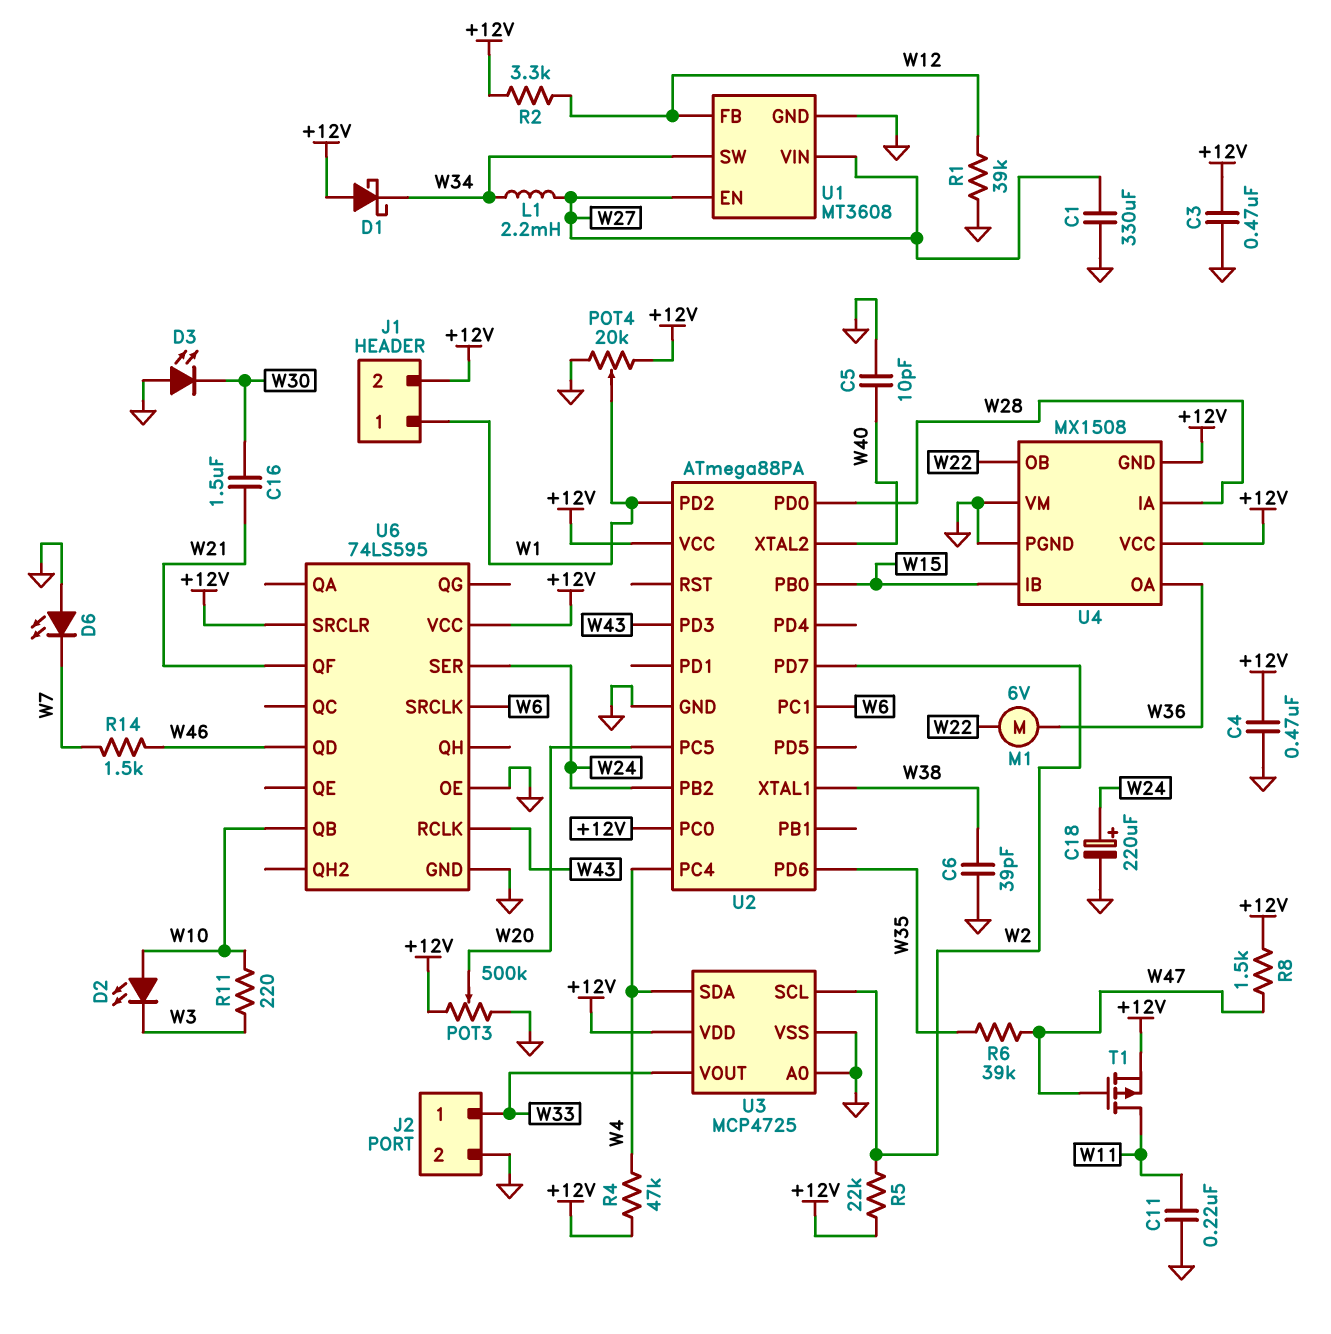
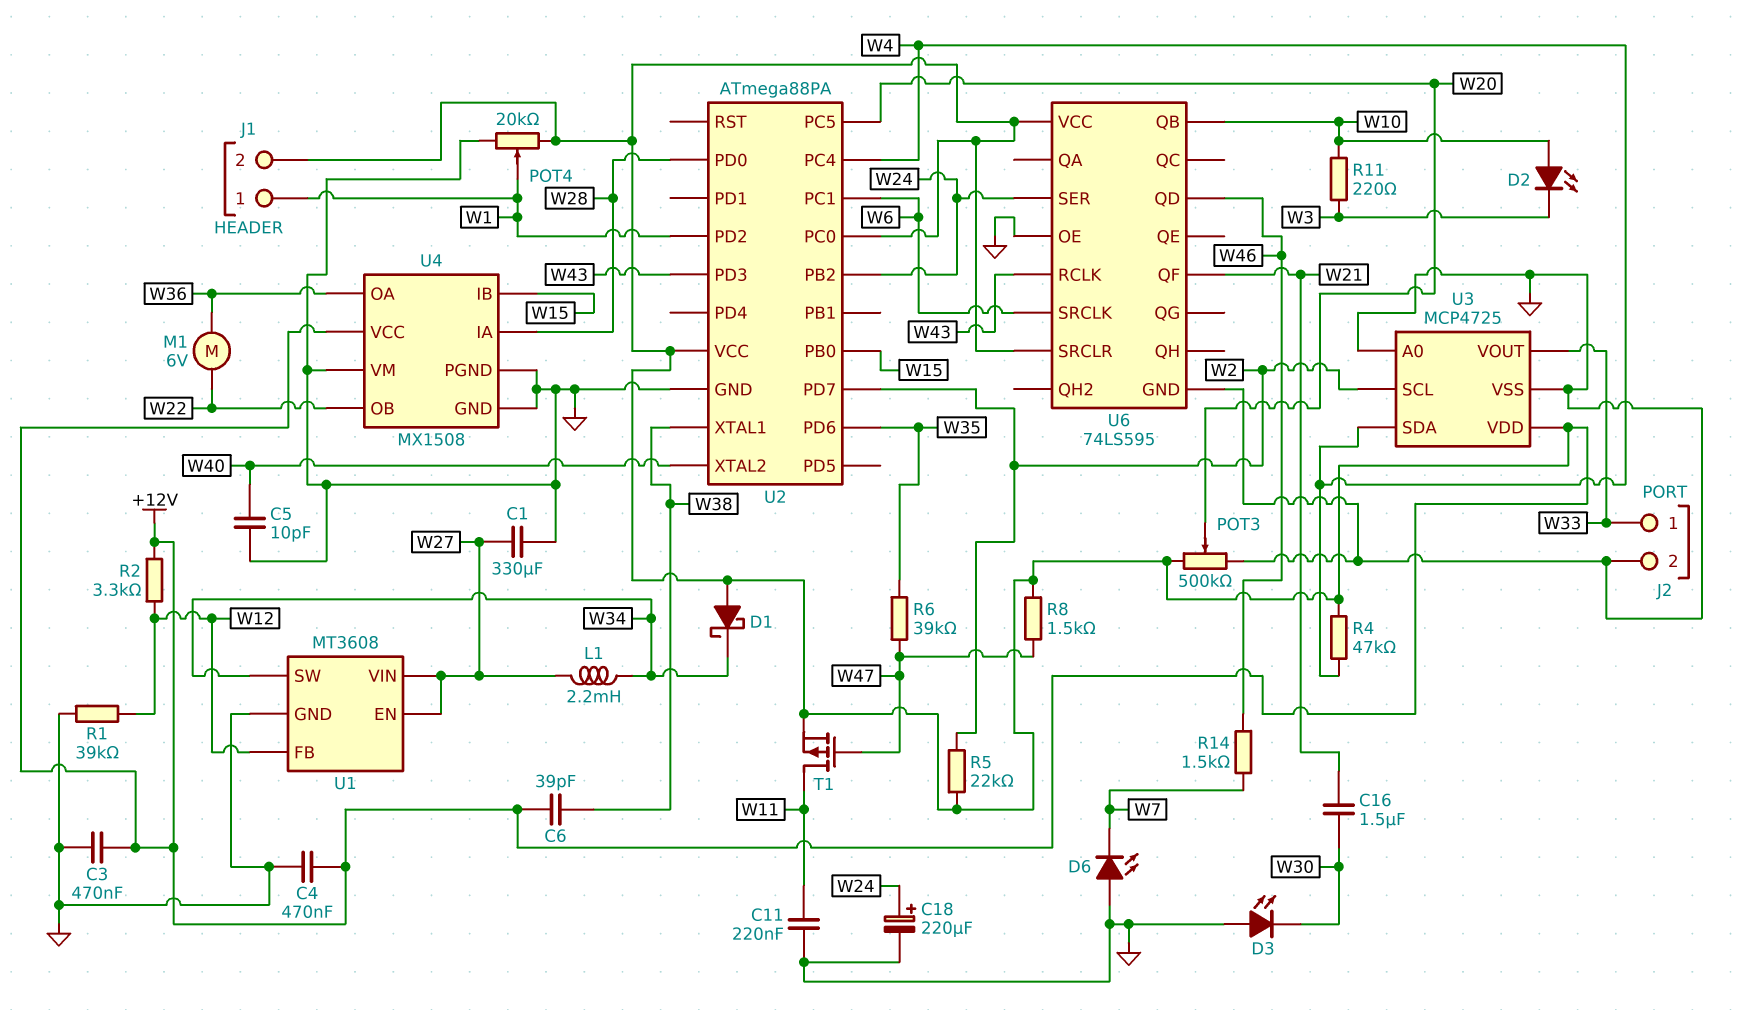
C6: 39pF (GND, W38) -> 39pF (+12V, W38)
U4 pin GND: +12V -> GND

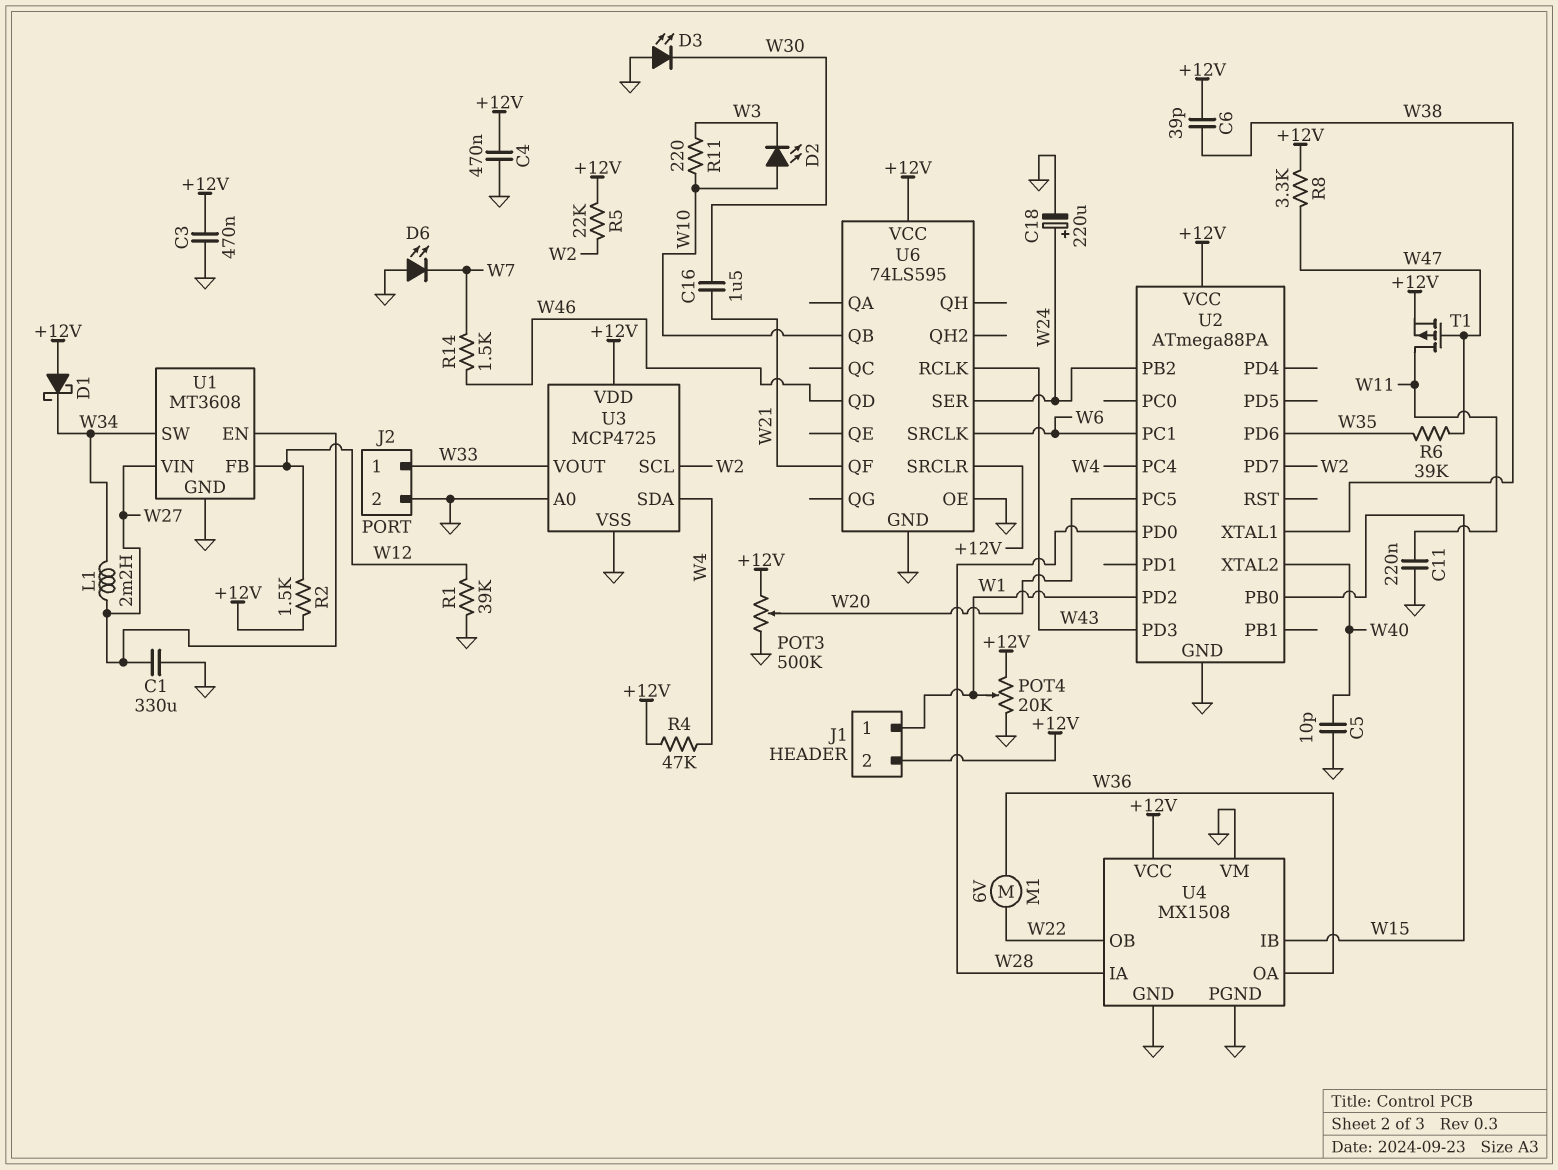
R2: 3.3k (+12V, W12) -> 1.5k (+12V, W12)
R8: 1.5k (+12V, W47) -> 3.3k (+12V, W47)
U2 pin PC0: +12V -> none

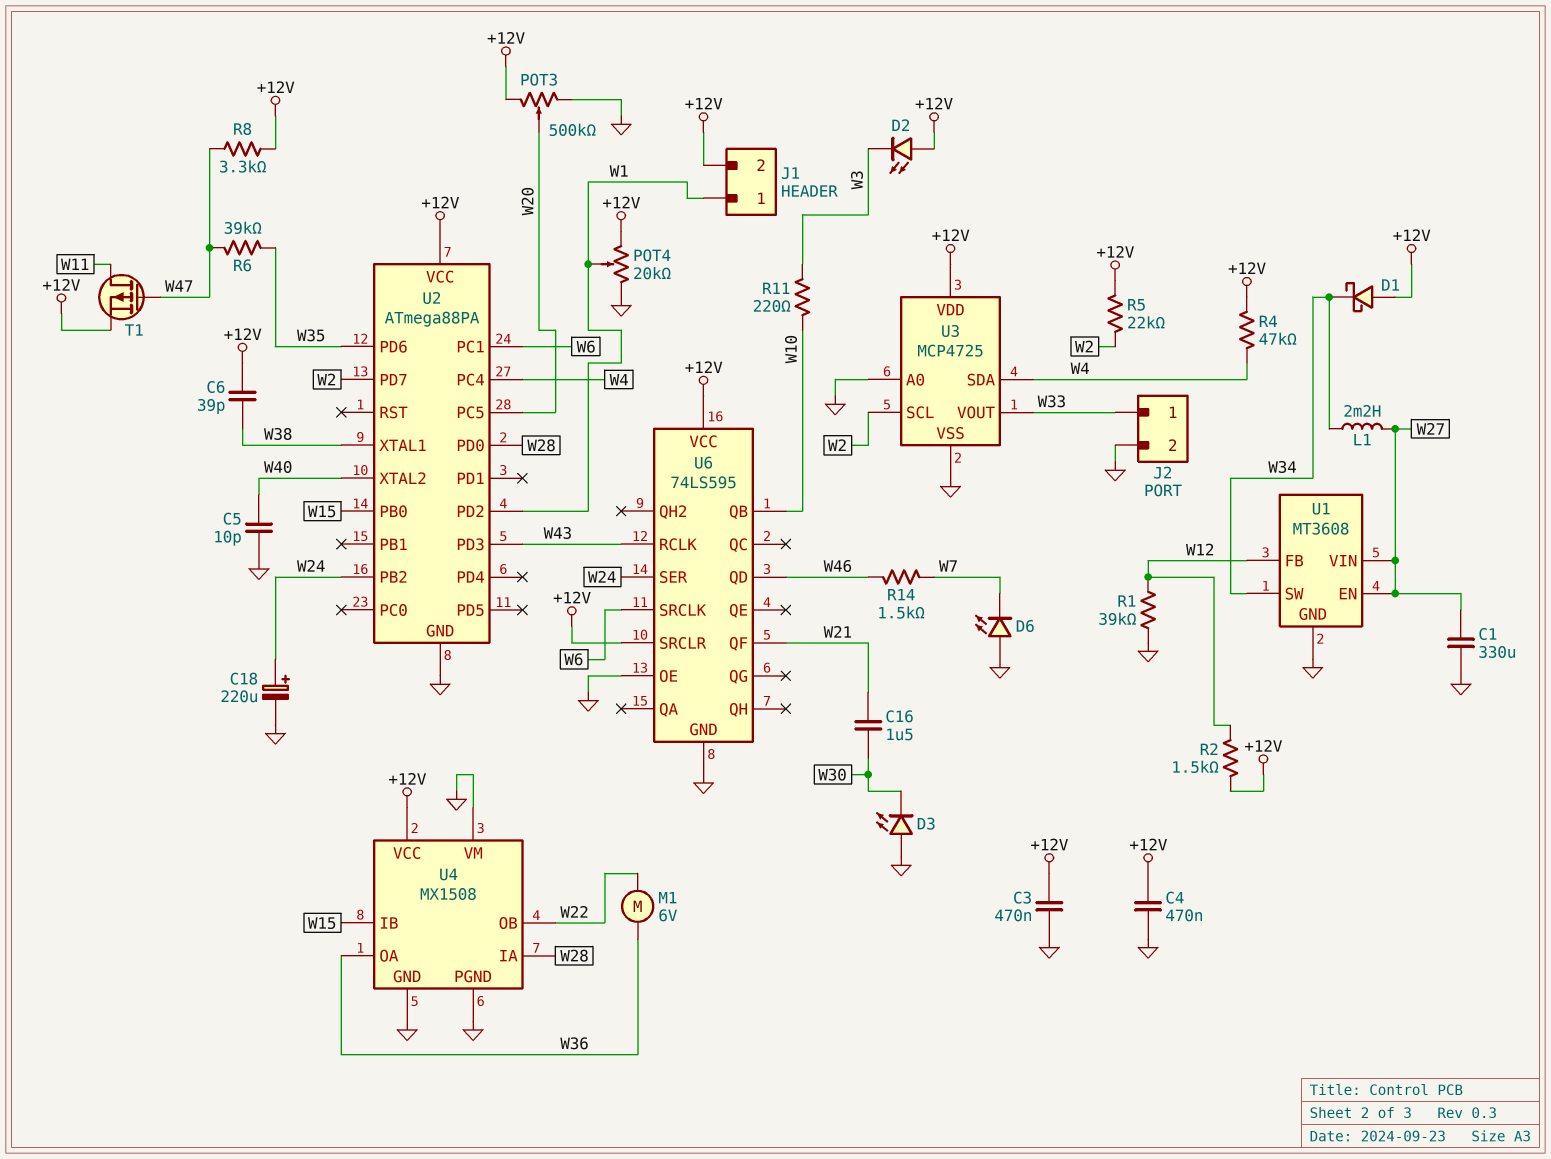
C11: 220nF (GND, W11) -> none
D2: LED (A W10, K W3) -> LED (A +12V, K W3)

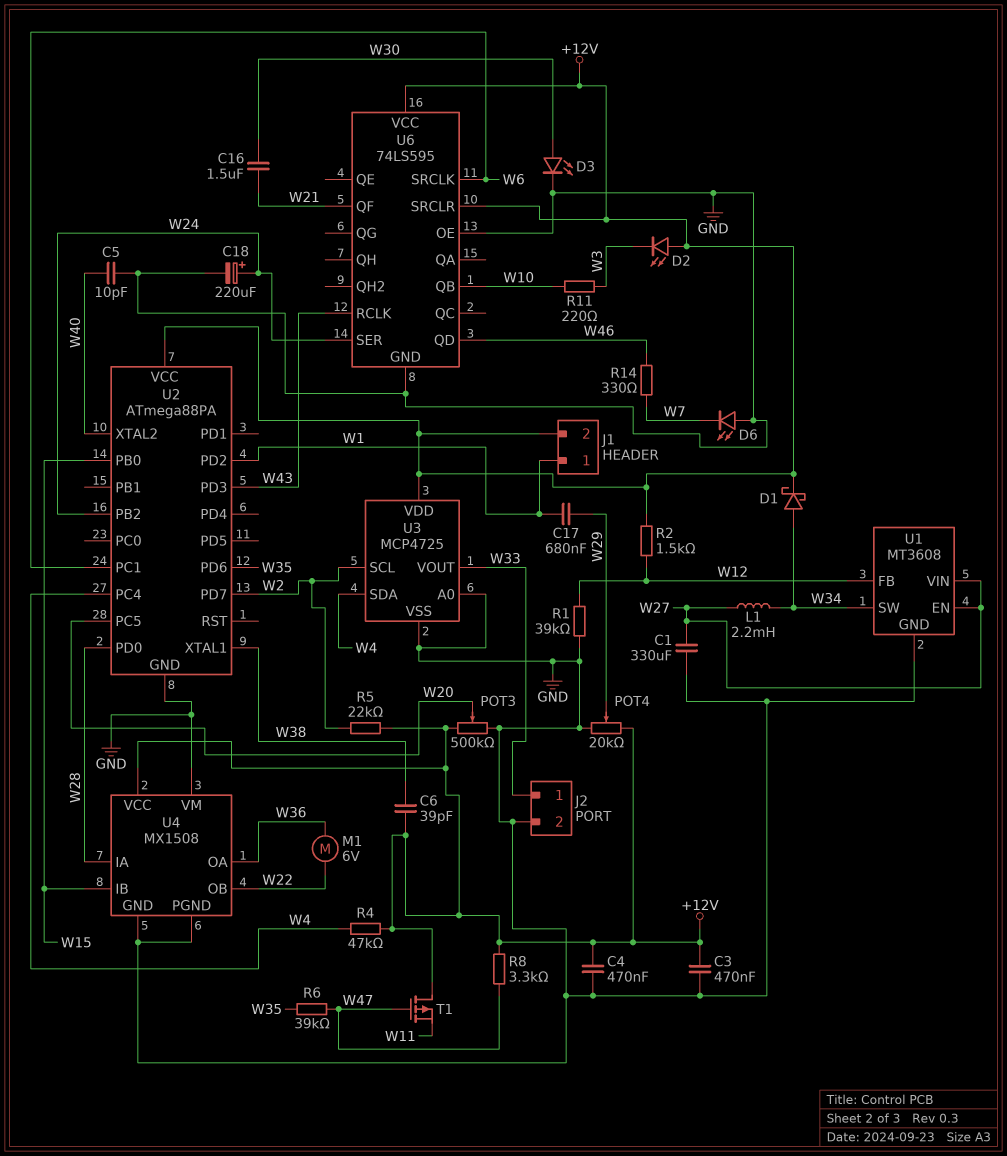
C17: none -> 680nF (W1, W29)
D1: schottky (A +12V, K W34) -> schottky (A W34, K +12V)
D3: LED (A GND, K W30) -> LED (A W30, K GND)
POT4: 20k (+12V, GND, wiper W1) -> 20k (+12V, GND, wiper W29)
R14: 1.5k (W7, W46) -> 330 (W7, W46)
T1: PMOS (G W47, D W11, S +12V) -> PMOS (G W47, D +12V, S W11)

